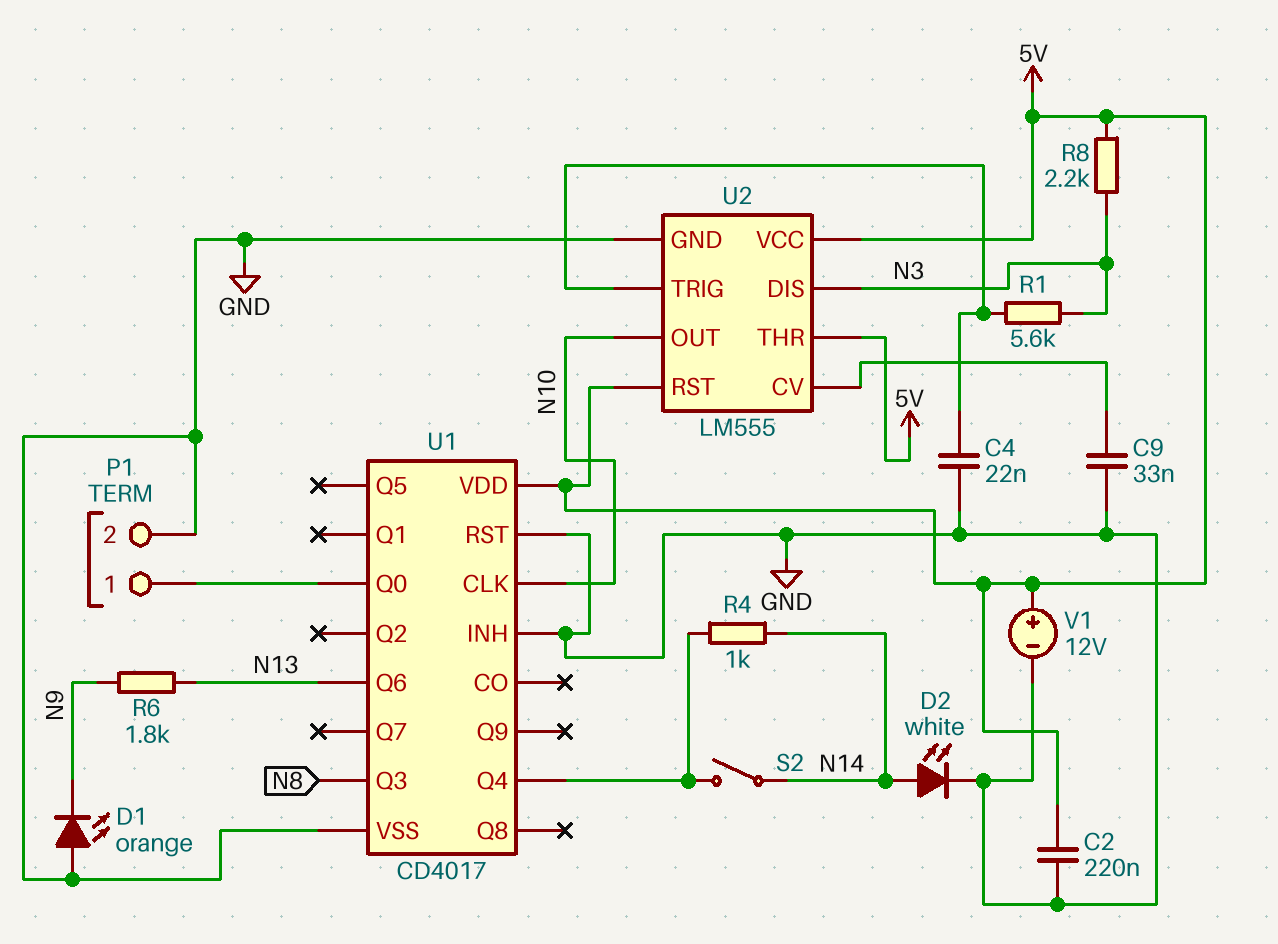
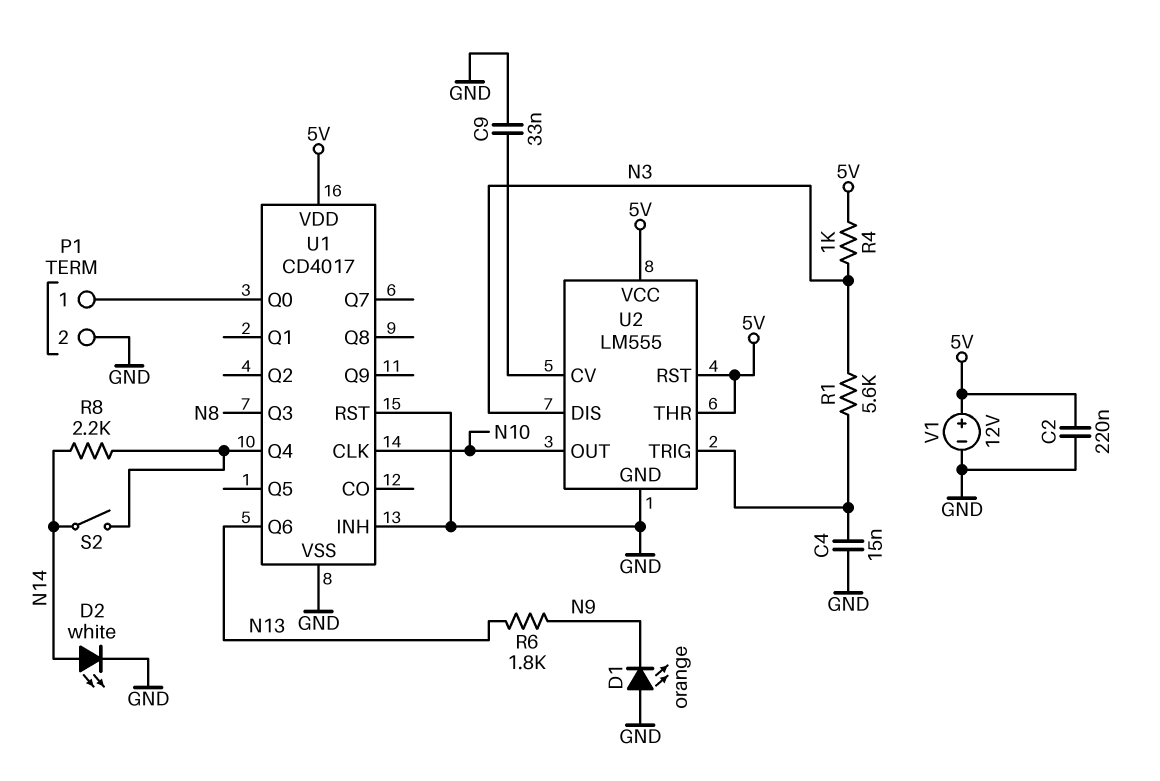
C4: 22nF (GND, U2/TRIG) -> 15nF (GND, U2/TRIG)
R4: 1k (N14, U1/Q4) -> 1k (5V, N3)
R8: 2.2k (5V, N3) -> 2.2k (N14, U1/Q4)

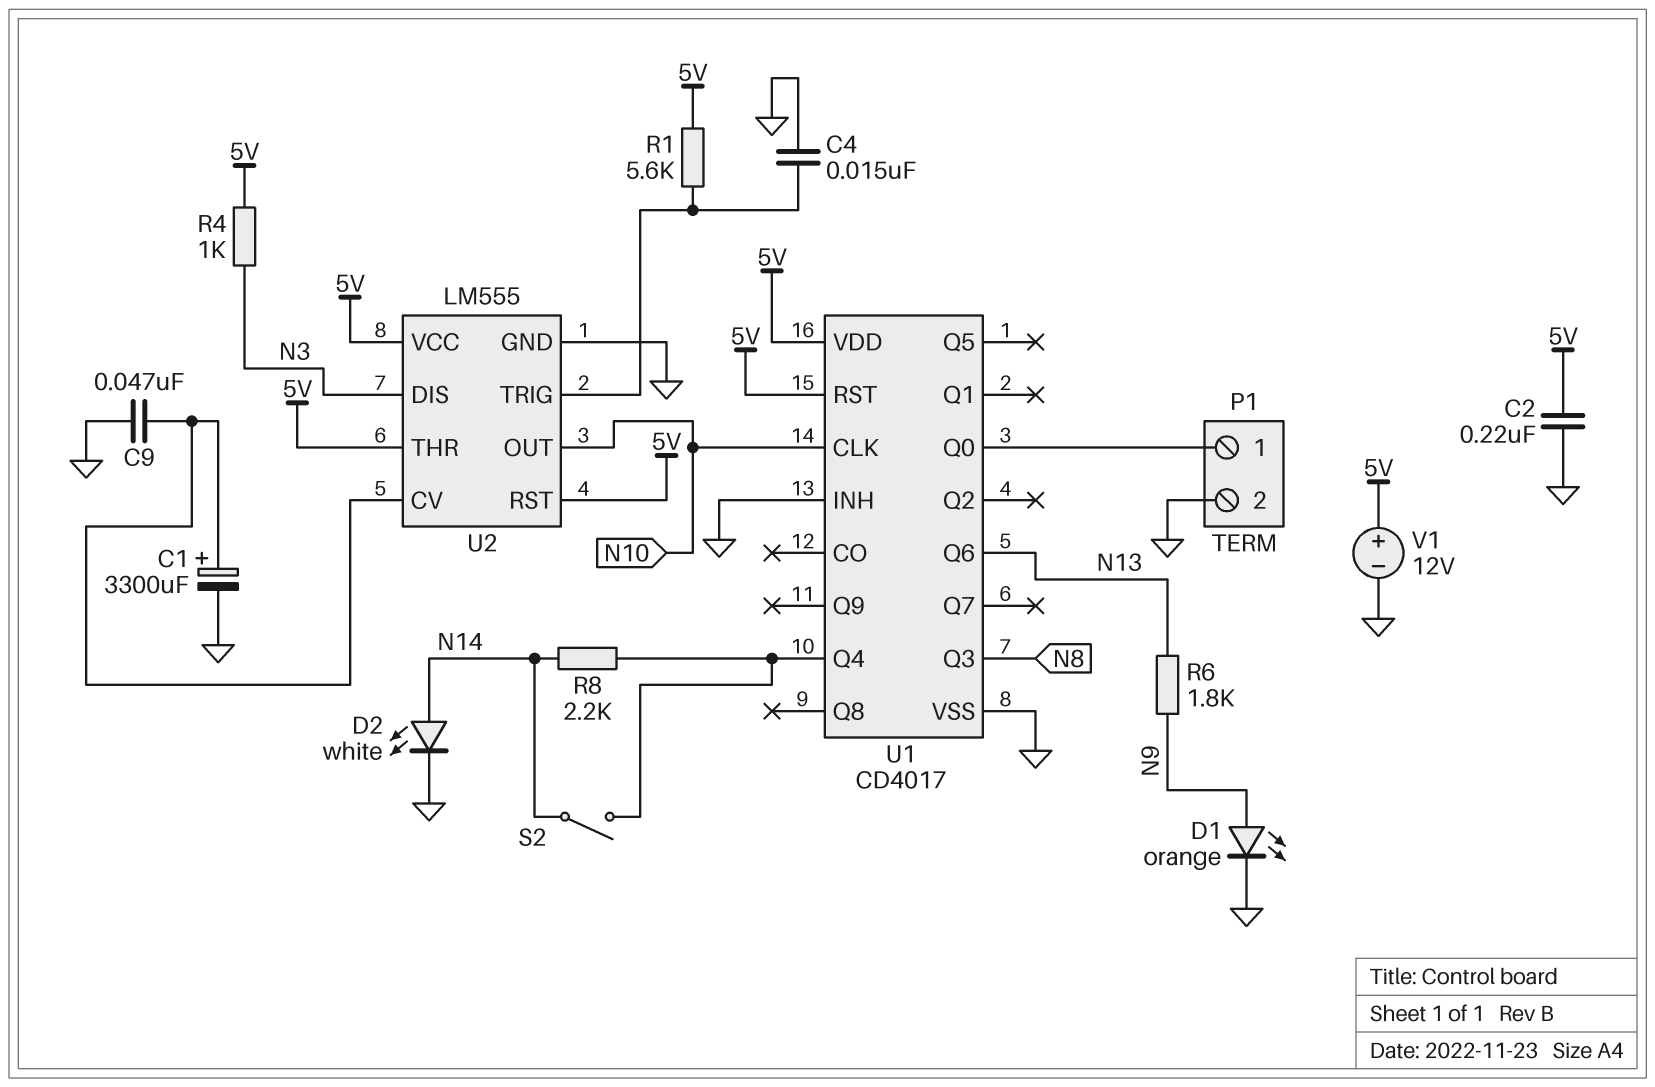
C1: none -> 3300uF (plus U2/CV, minus GND)
C9: 33nF (GND, U2/CV) -> 47nF (GND, U2/CV)
D1: LED orange (A GND, K N9) -> LED orange (A N9, K GND)
R1: 5.6k (N3, U2/TRIG) -> 5.6k (5V, U2/TRIG)
U1 pin RST: GND -> 5V

